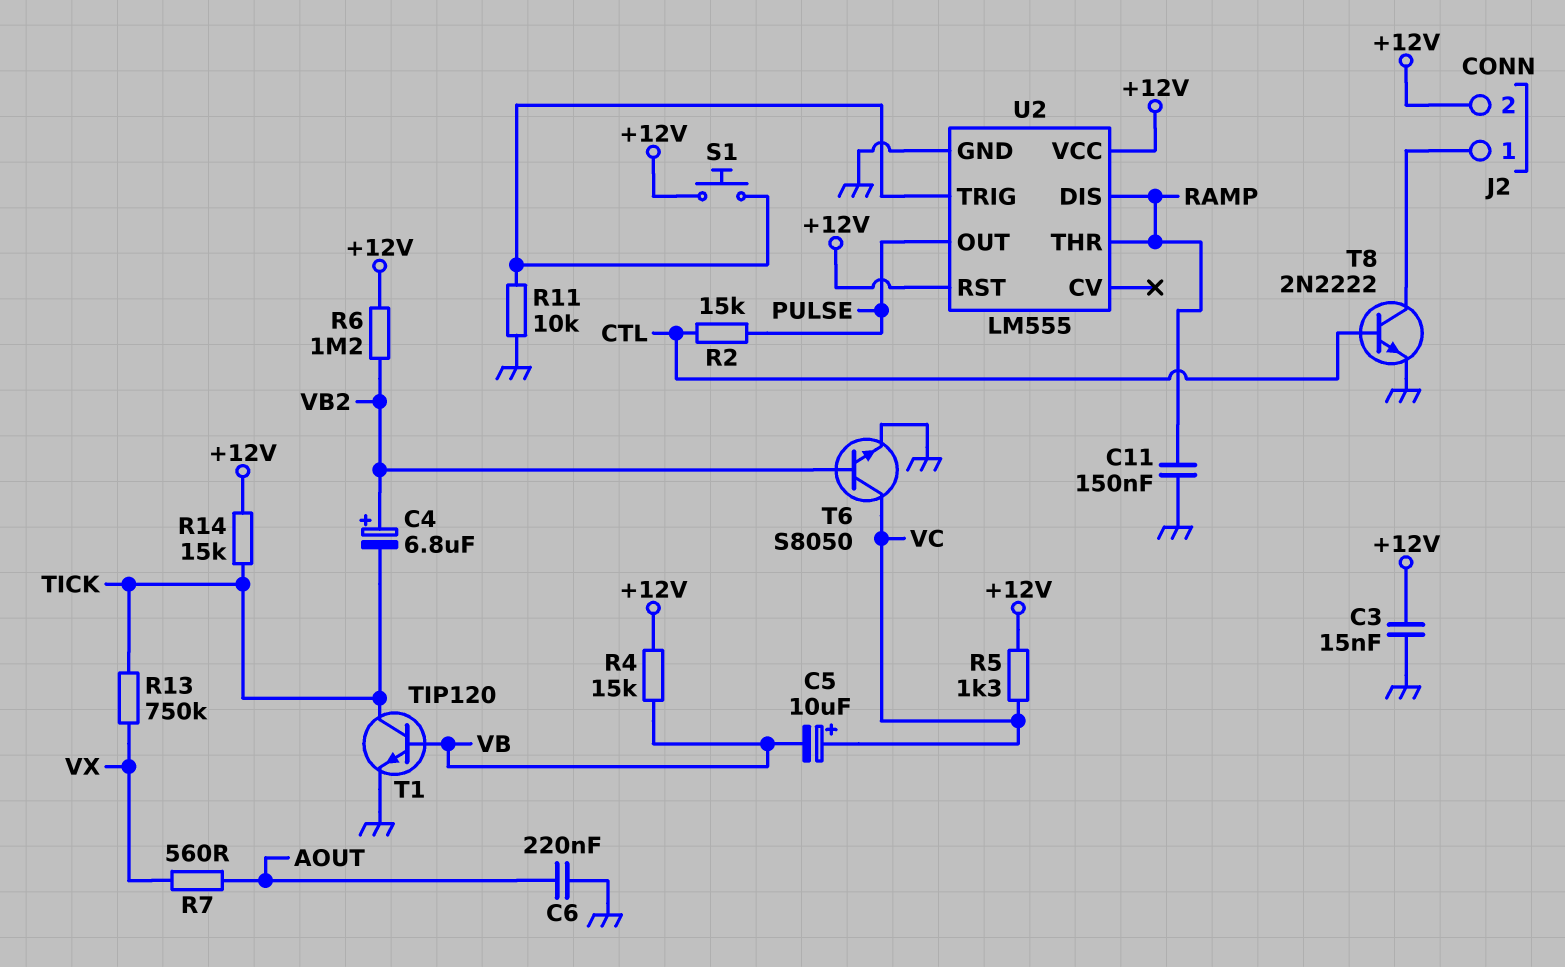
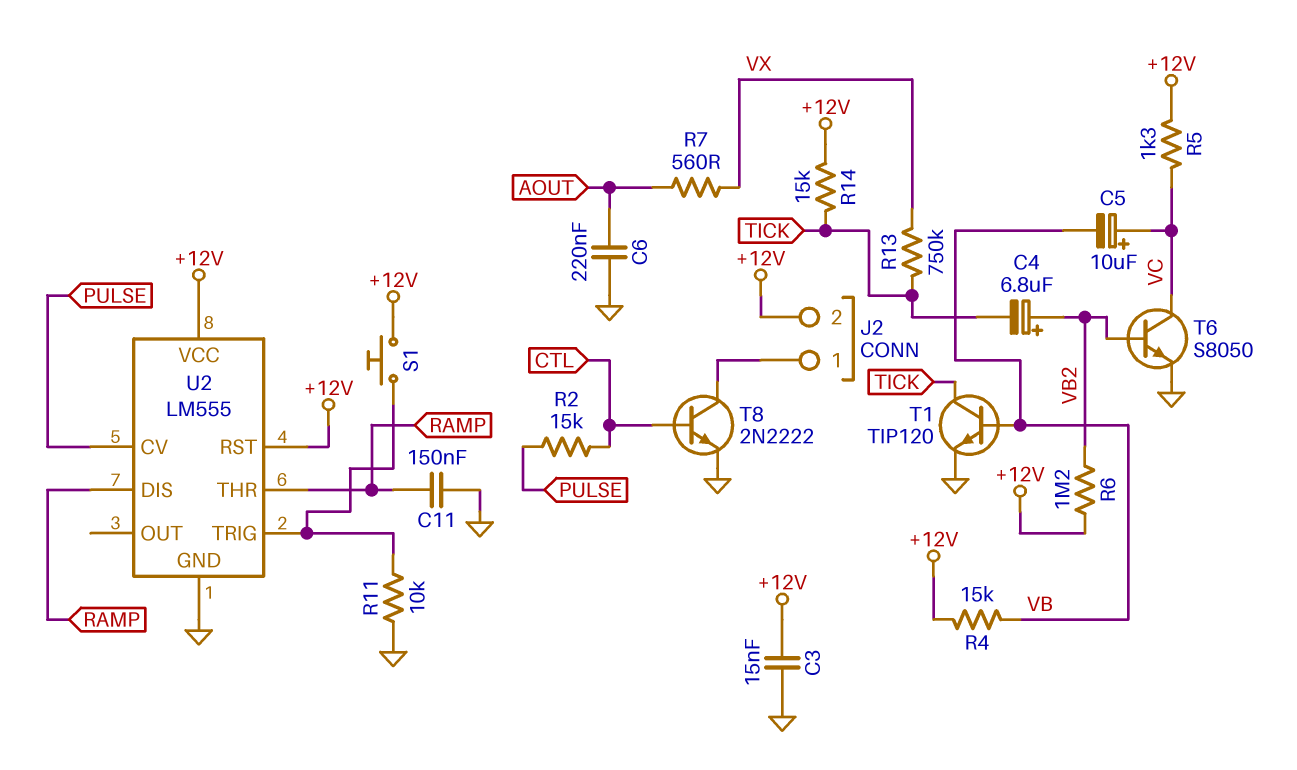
U2 pin CV: none -> PULSE
U2 pin OUT: PULSE -> none

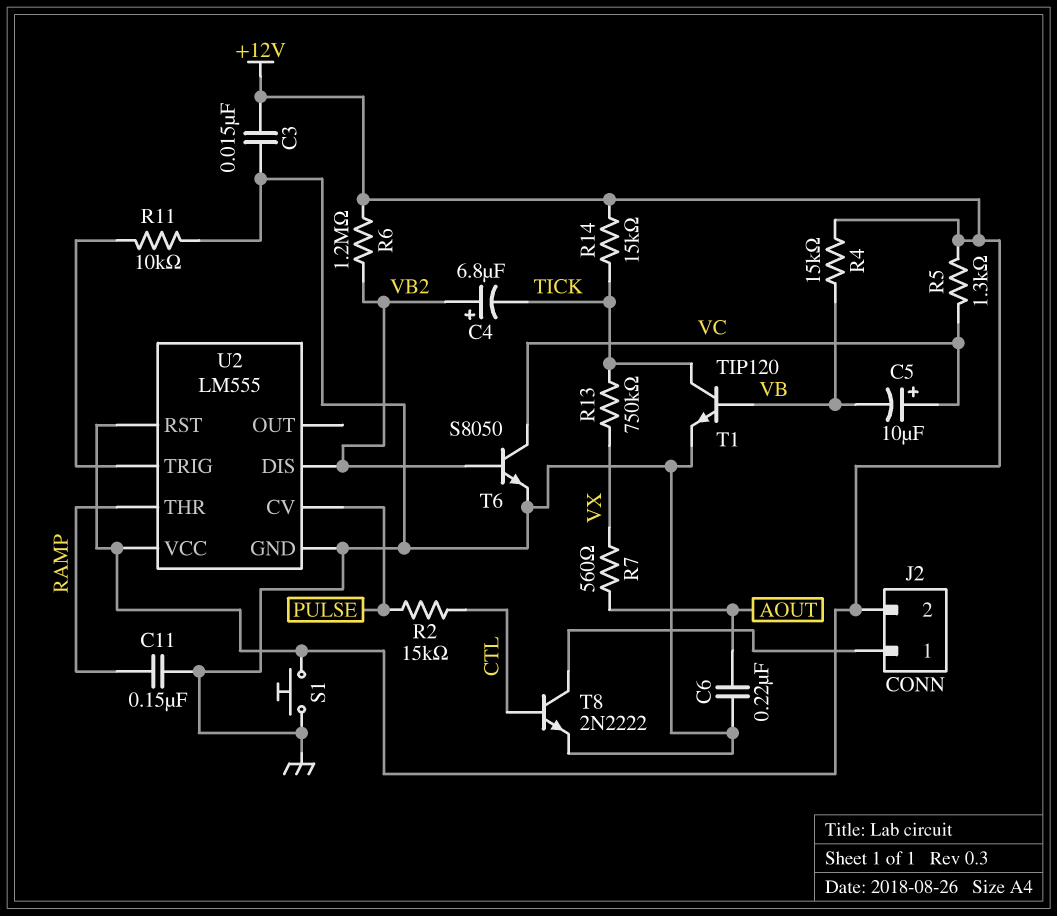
S1: button (+12V, U2/TRIG) -> button (+12V, GND)
U2 pin DIS: RAMP -> VB2

